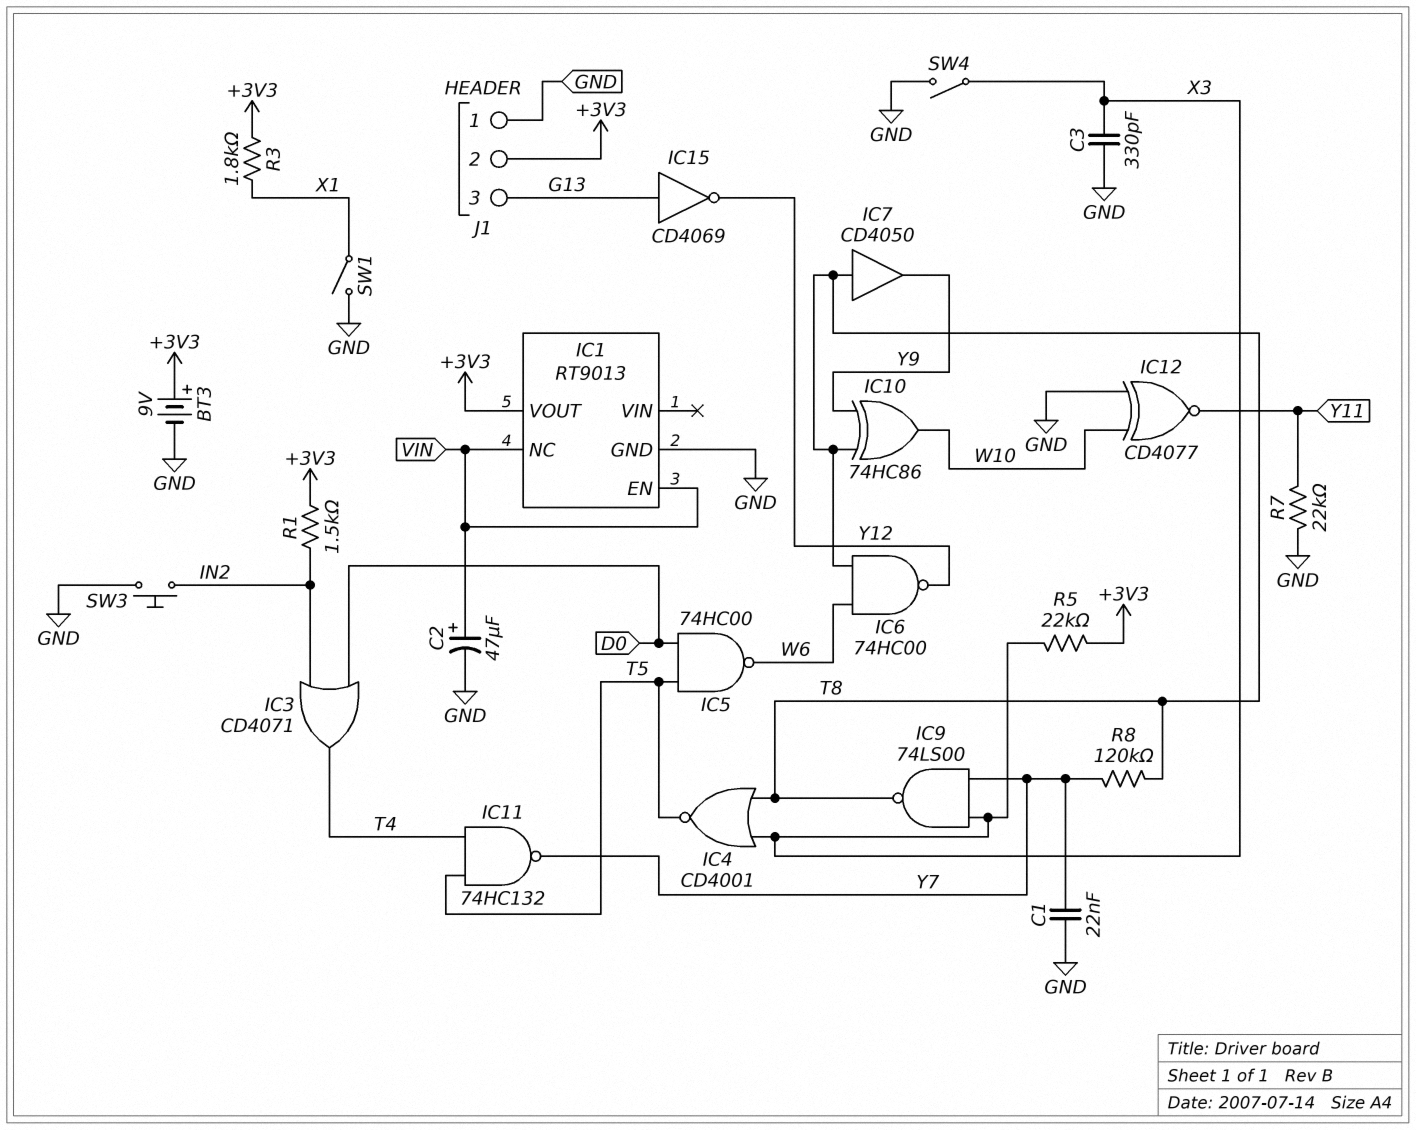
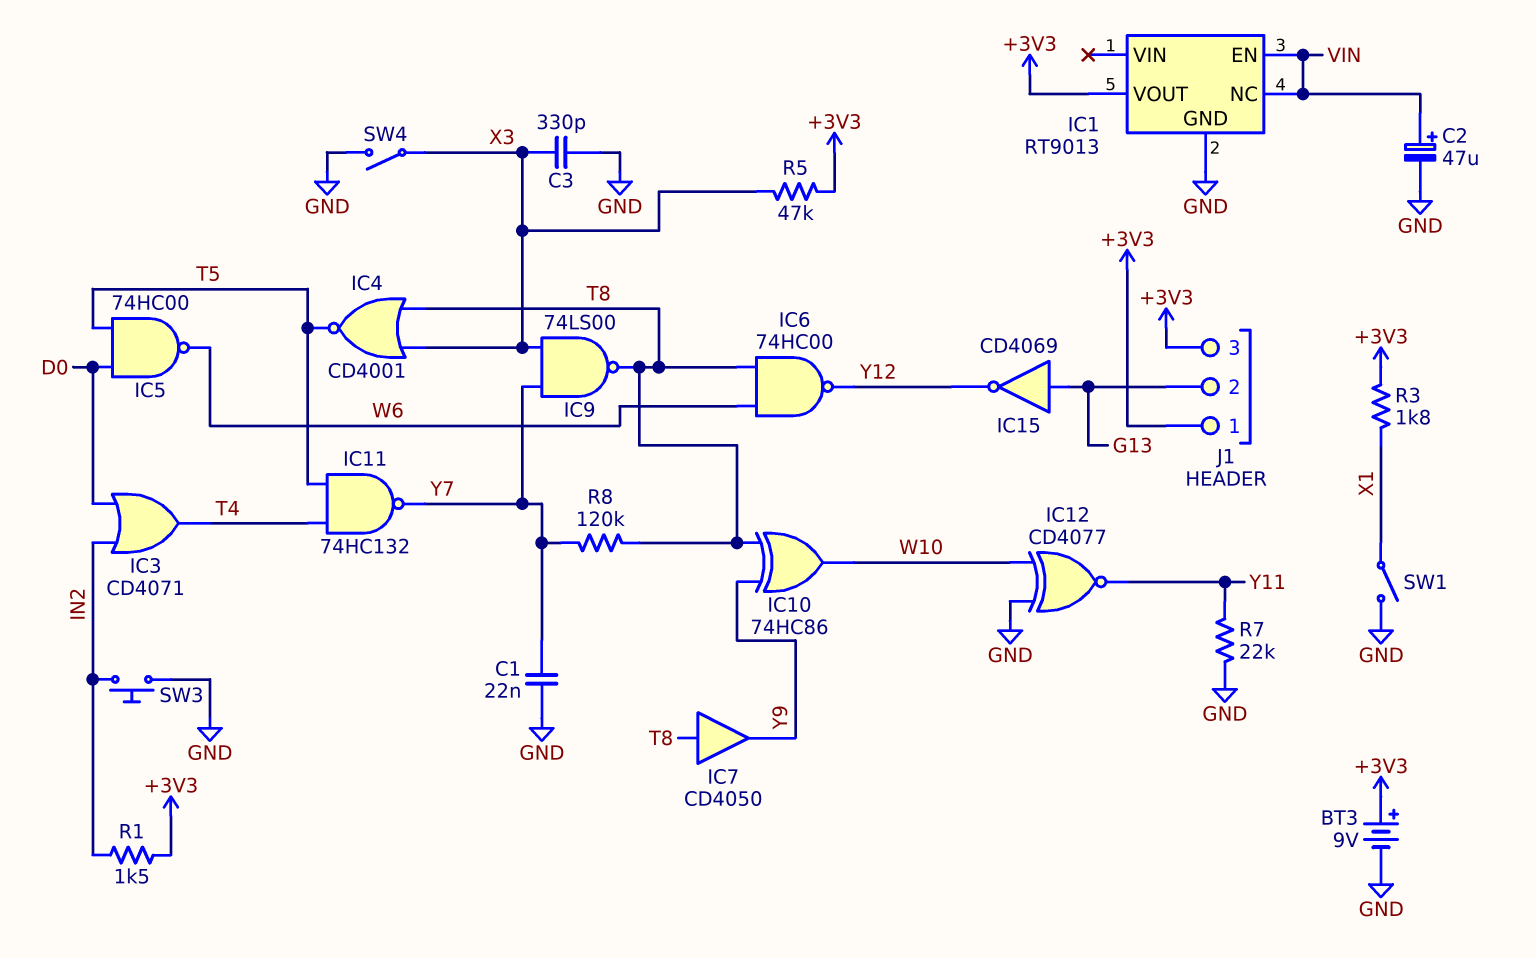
J1 pin 1: GND -> +3V3
J1 pin 2: +3V3 -> G13
J1 pin 3: G13 -> +3V3
R5: 22k (+3V3, X3) -> 47k (+3V3, X3)

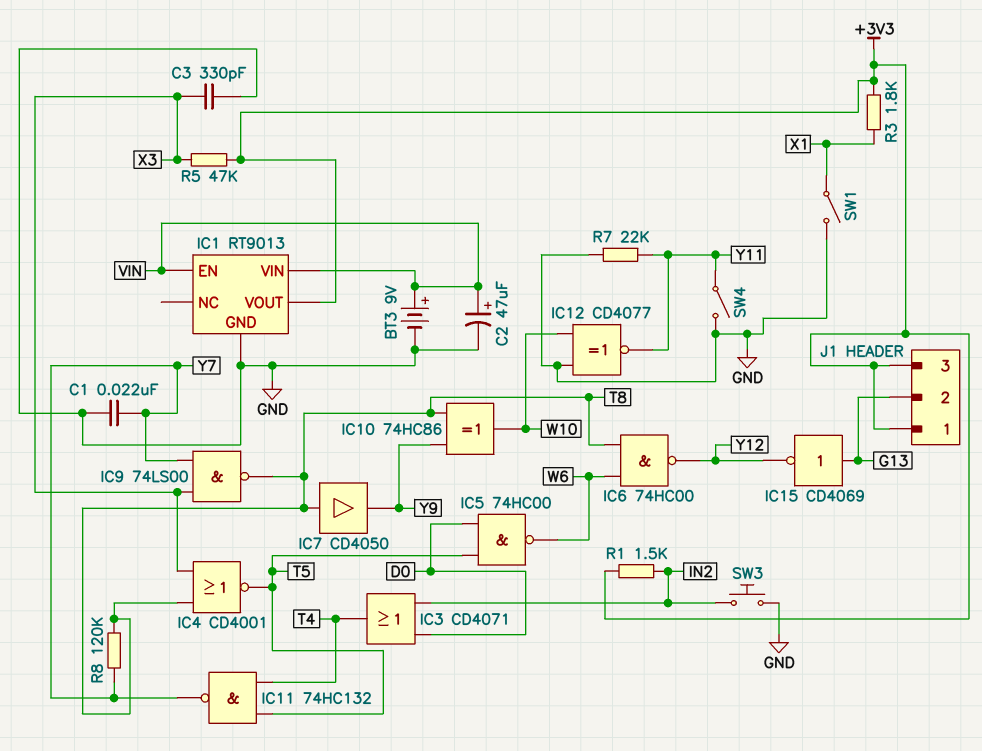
BT3: 9V (plus +3V3, minus GND) -> 9V (plus VIN, minus GND)
IC1 pin NC: VIN -> none
IC1 pin VIN: none -> VIN
SW4: switch (GND, X3) -> switch (GND, Y11)

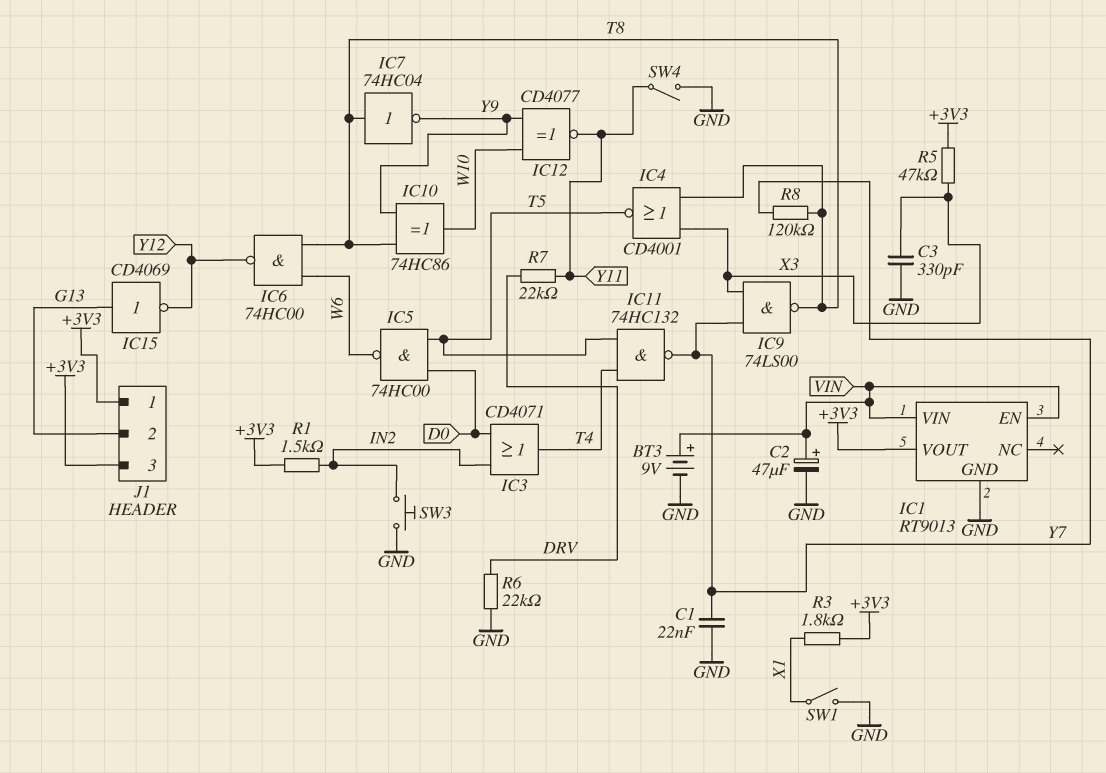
IC7: buffer CD4050 (in T8, out Y9) -> NOT 74HC04 (in T8, out Y9)
IC12: XNOR CD4077 (in GND, in W10, out Y11) -> XNOR CD4077 (in W10, in Y9, out Y11)
R6: none -> 22k (DRV, GND)
R7: 22k (GND, Y11) -> 22k (DRV, Y11)

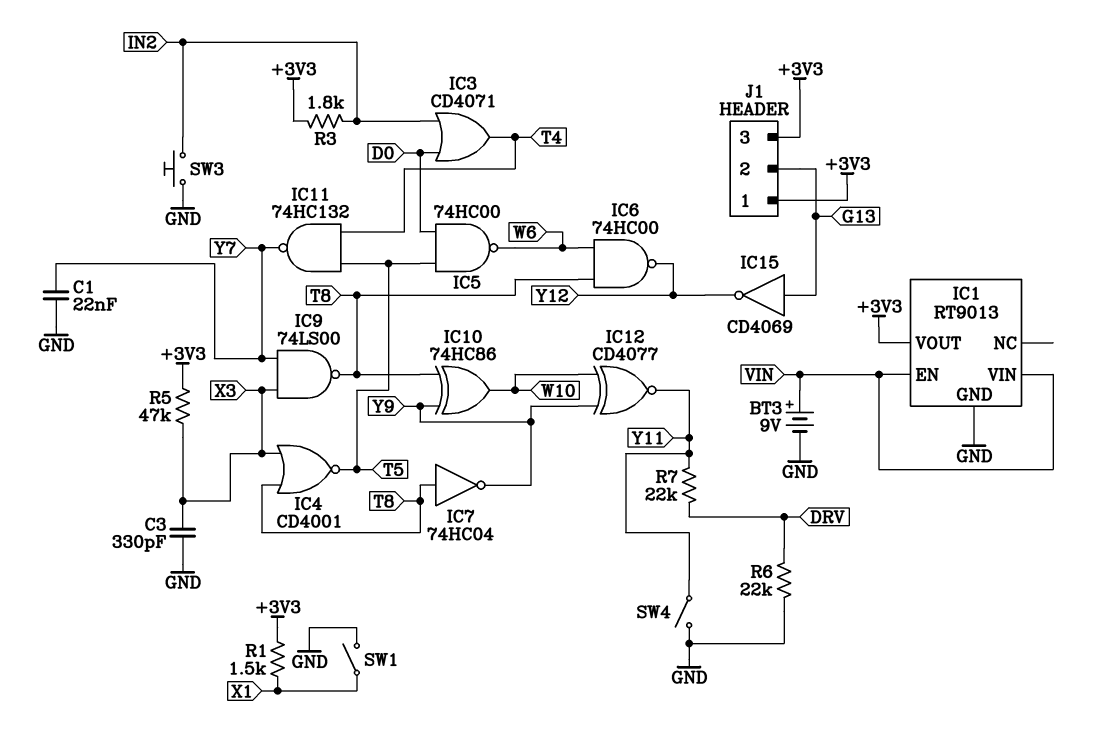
C2: 47uF (plus VIN, minus GND) -> none
R1: 1.5k (+3V3, IN2) -> 1.5k (+3V3, X1)
R3: 1.8k (+3V3, X1) -> 1.8k (+3V3, IN2)
R8: 120k (T8, Y7) -> none

